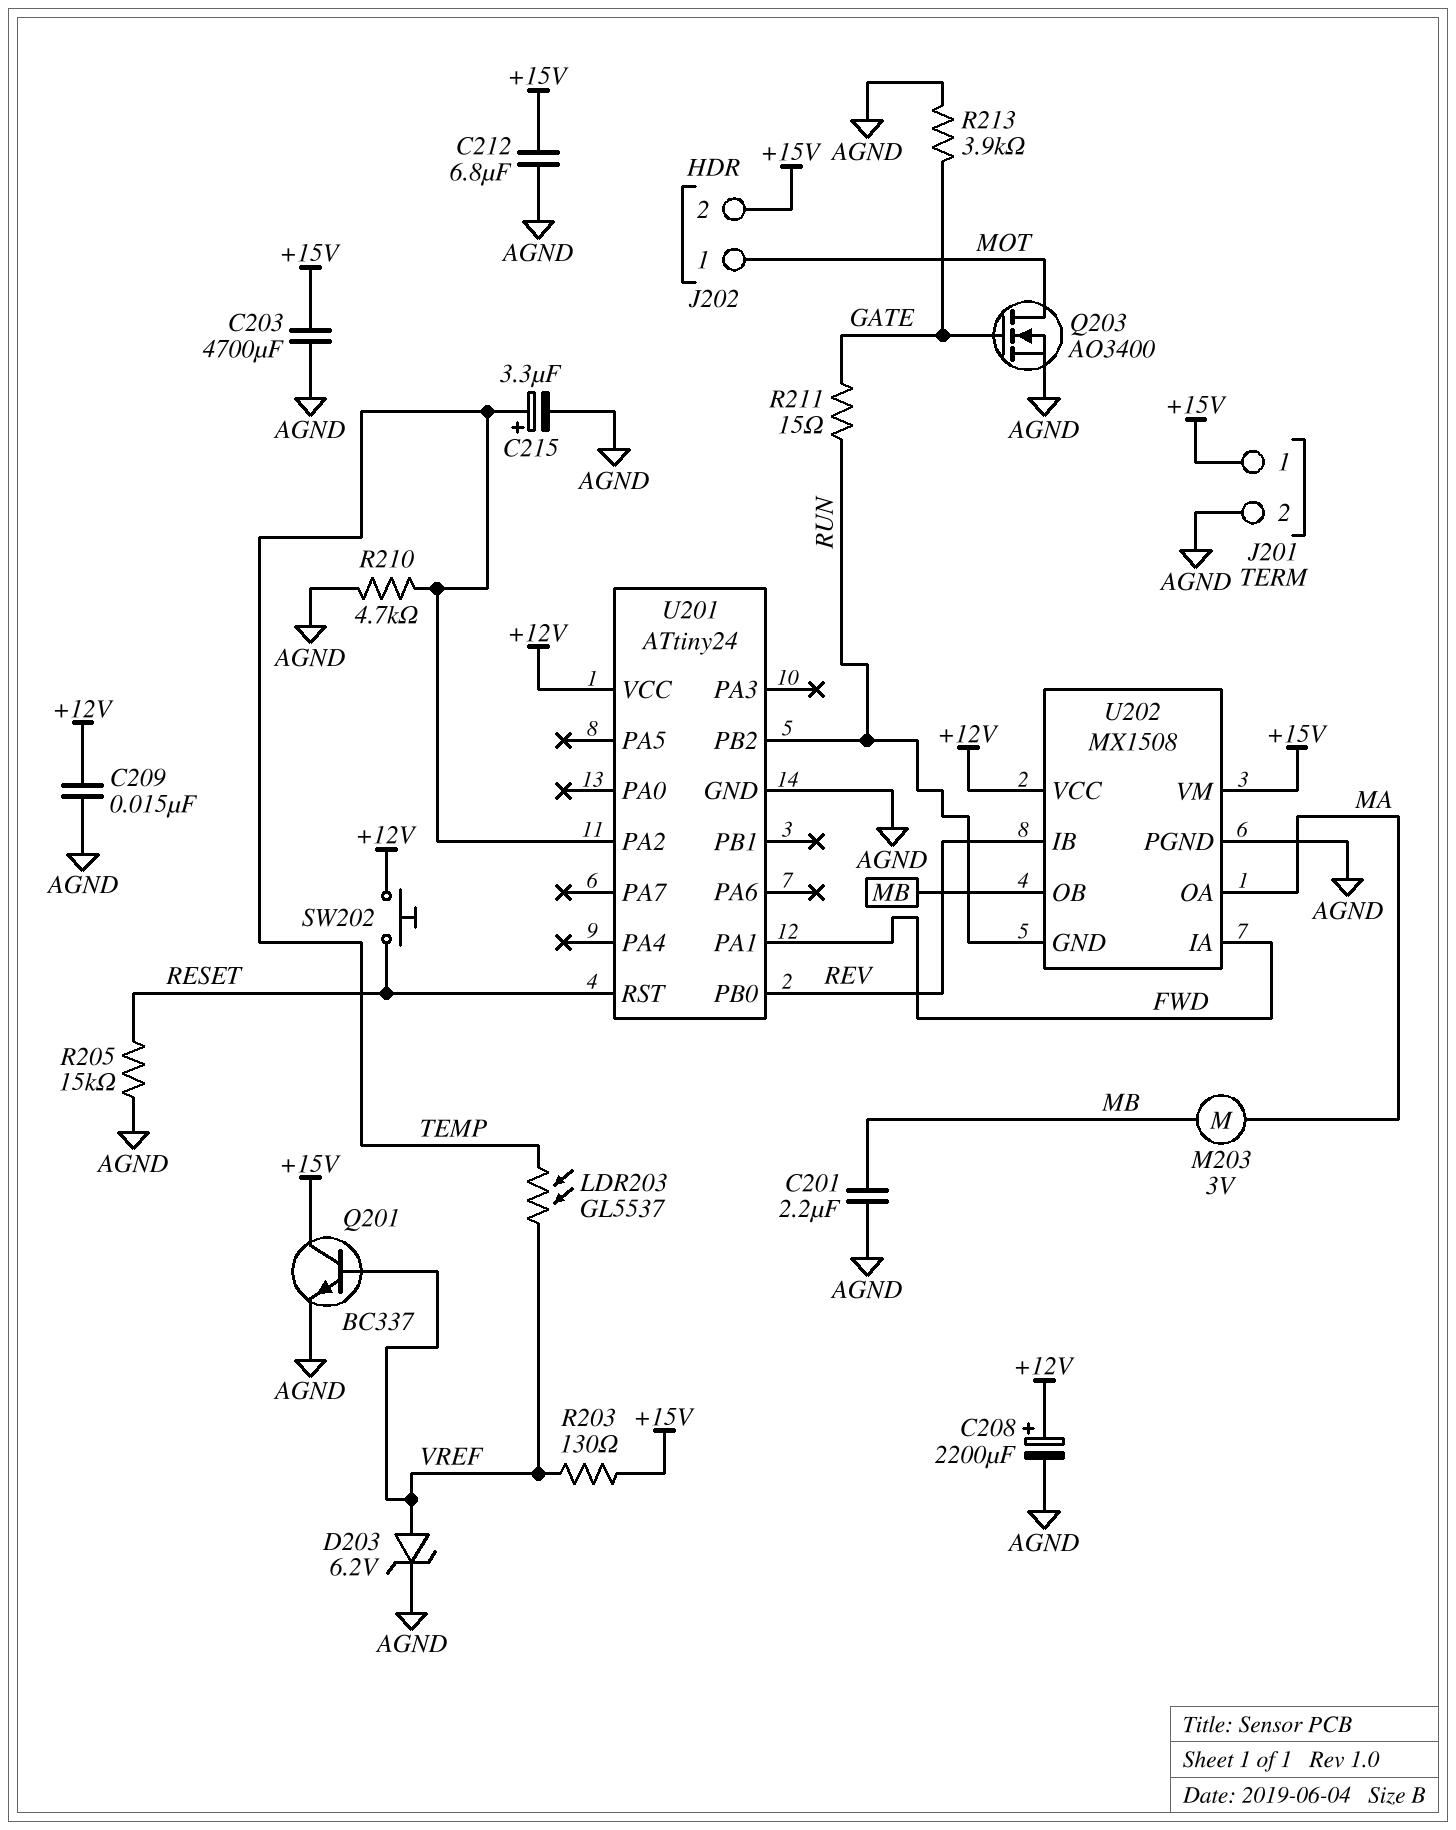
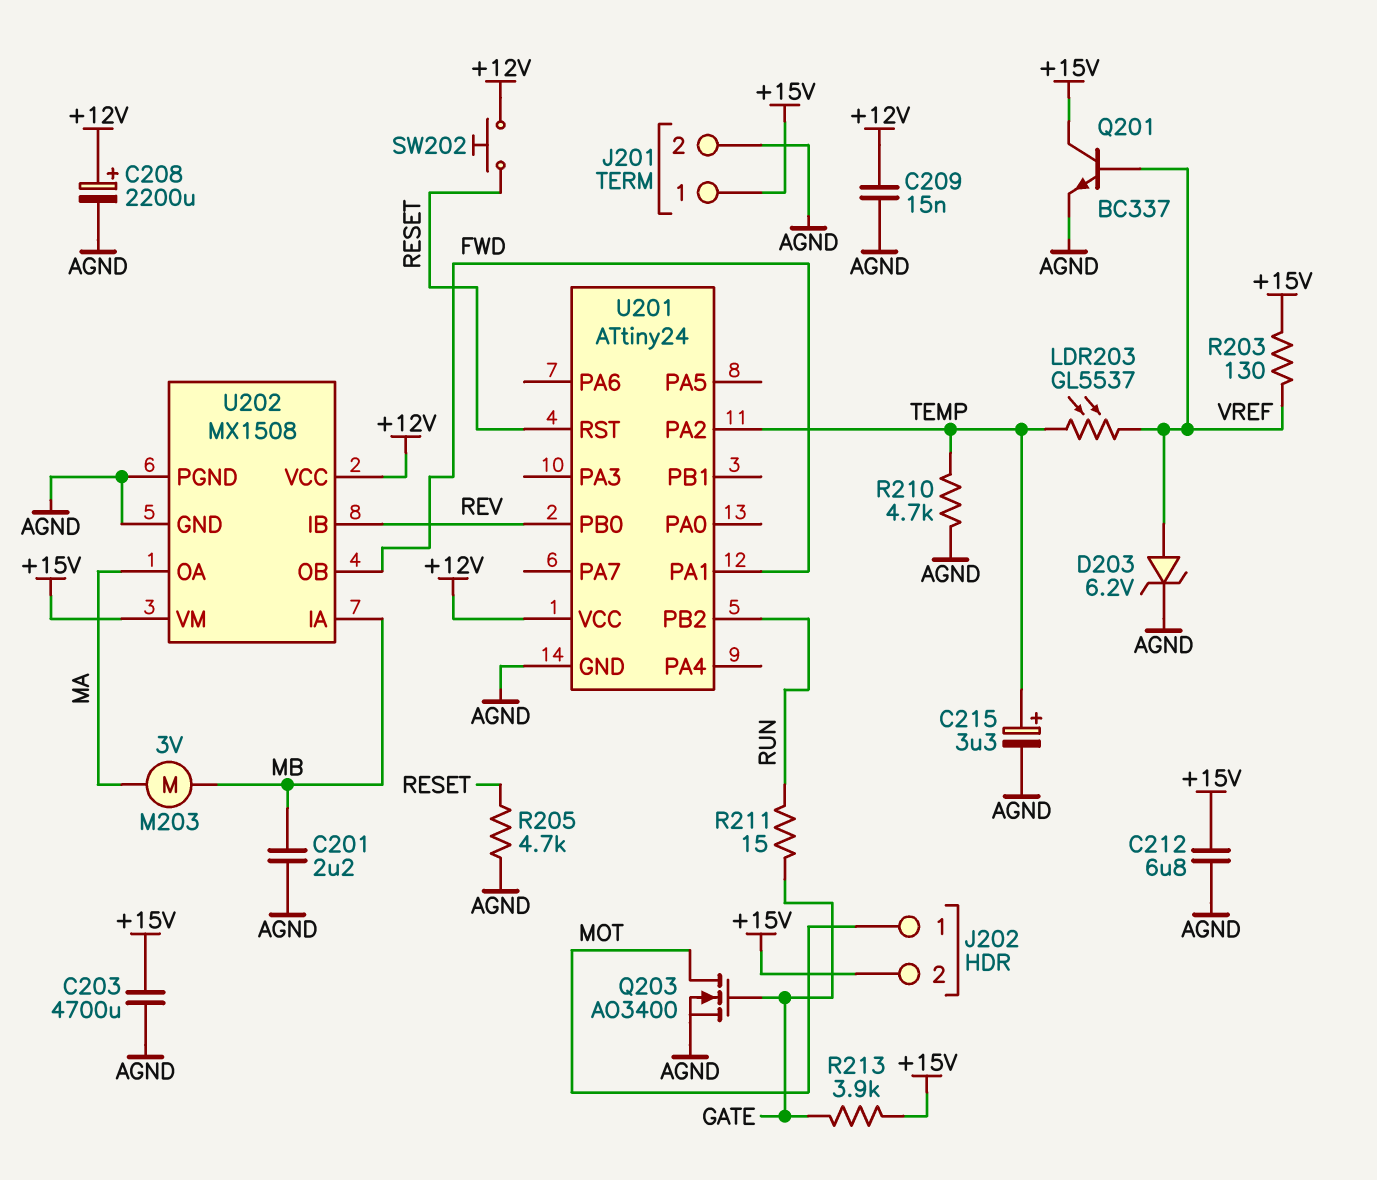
R205: 15k (AGND, RESET) -> 4.7k (AGND, RESET)
R213: 3.9k (AGND, GATE) -> 3.9k (+15V, GATE)
U202 pin GND: RUN -> AGND
U202 pin IA: FWD -> MB
U202 pin OB: MB -> FWD

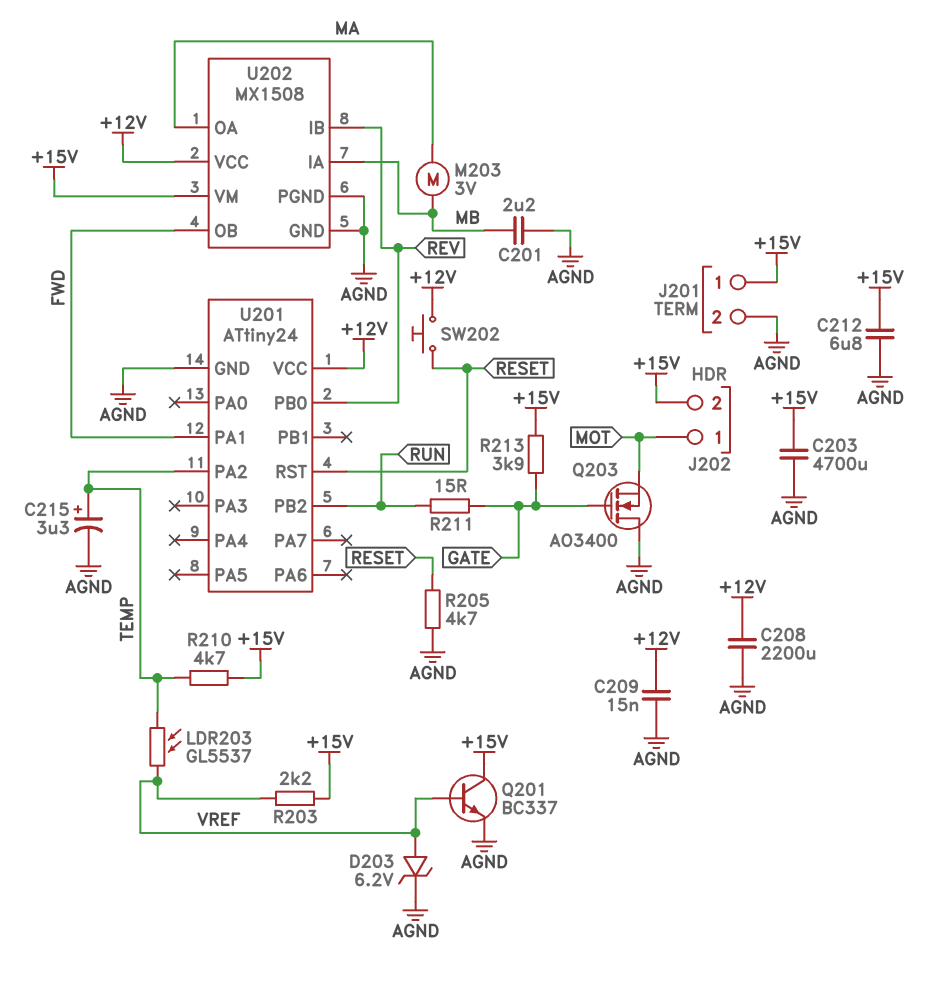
C208: 2200uF (plus +12V, minus AGND) -> 2200uF (+12V, AGND)
Q203: NMOS AO3400 (G GATE, D MOT, S AGND) -> NMOS AO3400 (G GATE, D AGND, S MOT)
R203: 130 (+15V, VREF) -> 2.2k (+15V, VREF)
R210: 4.7k (AGND, TEMP) -> 4.7k (+15V, TEMP)

